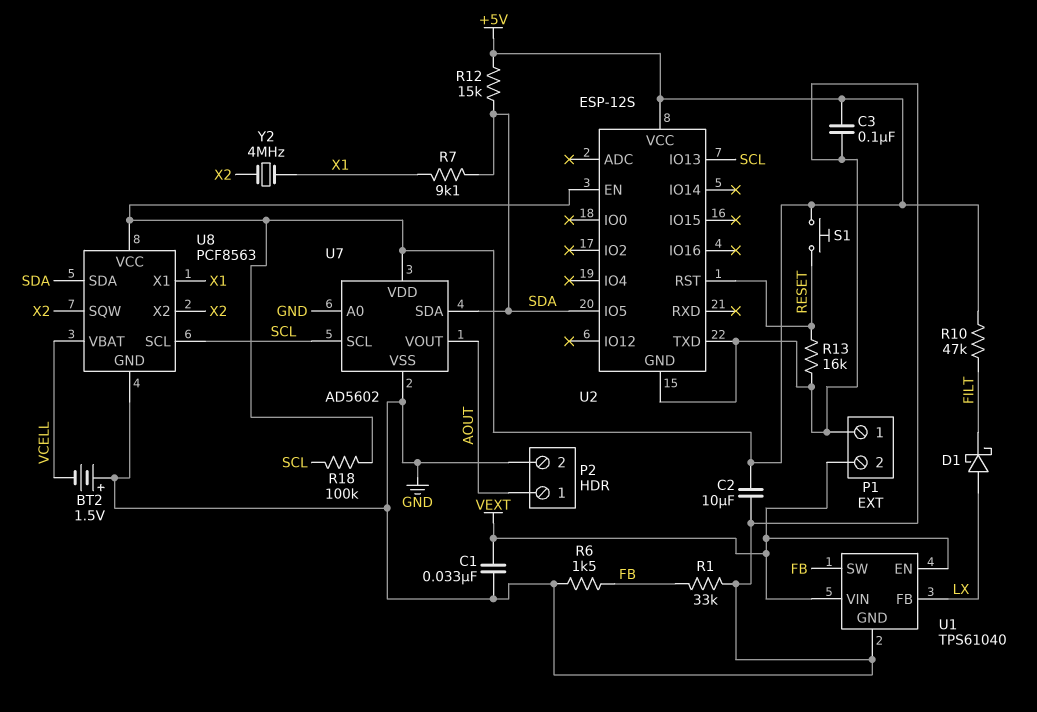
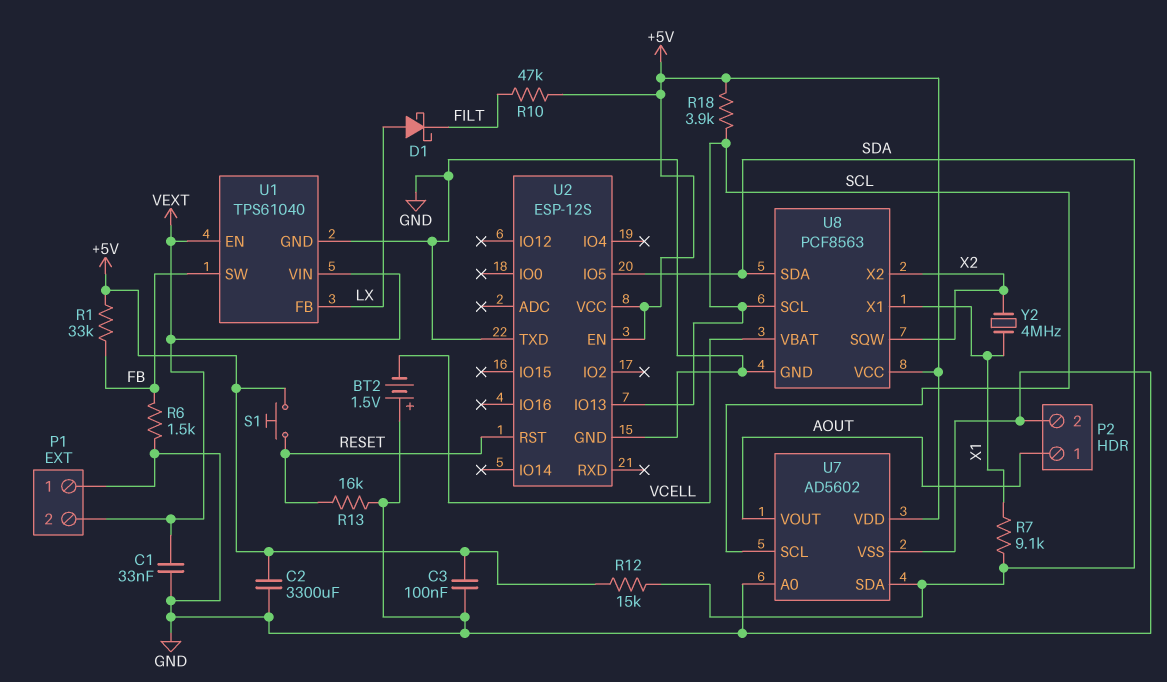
C2: 10uF (+5V, GND) -> 3300uF (+5V, GND)
R1: 33k (FB, GND) -> 33k (+5V, FB)
R18: 100k (+5V, SCL) -> 3.9k (+5V, SCL)

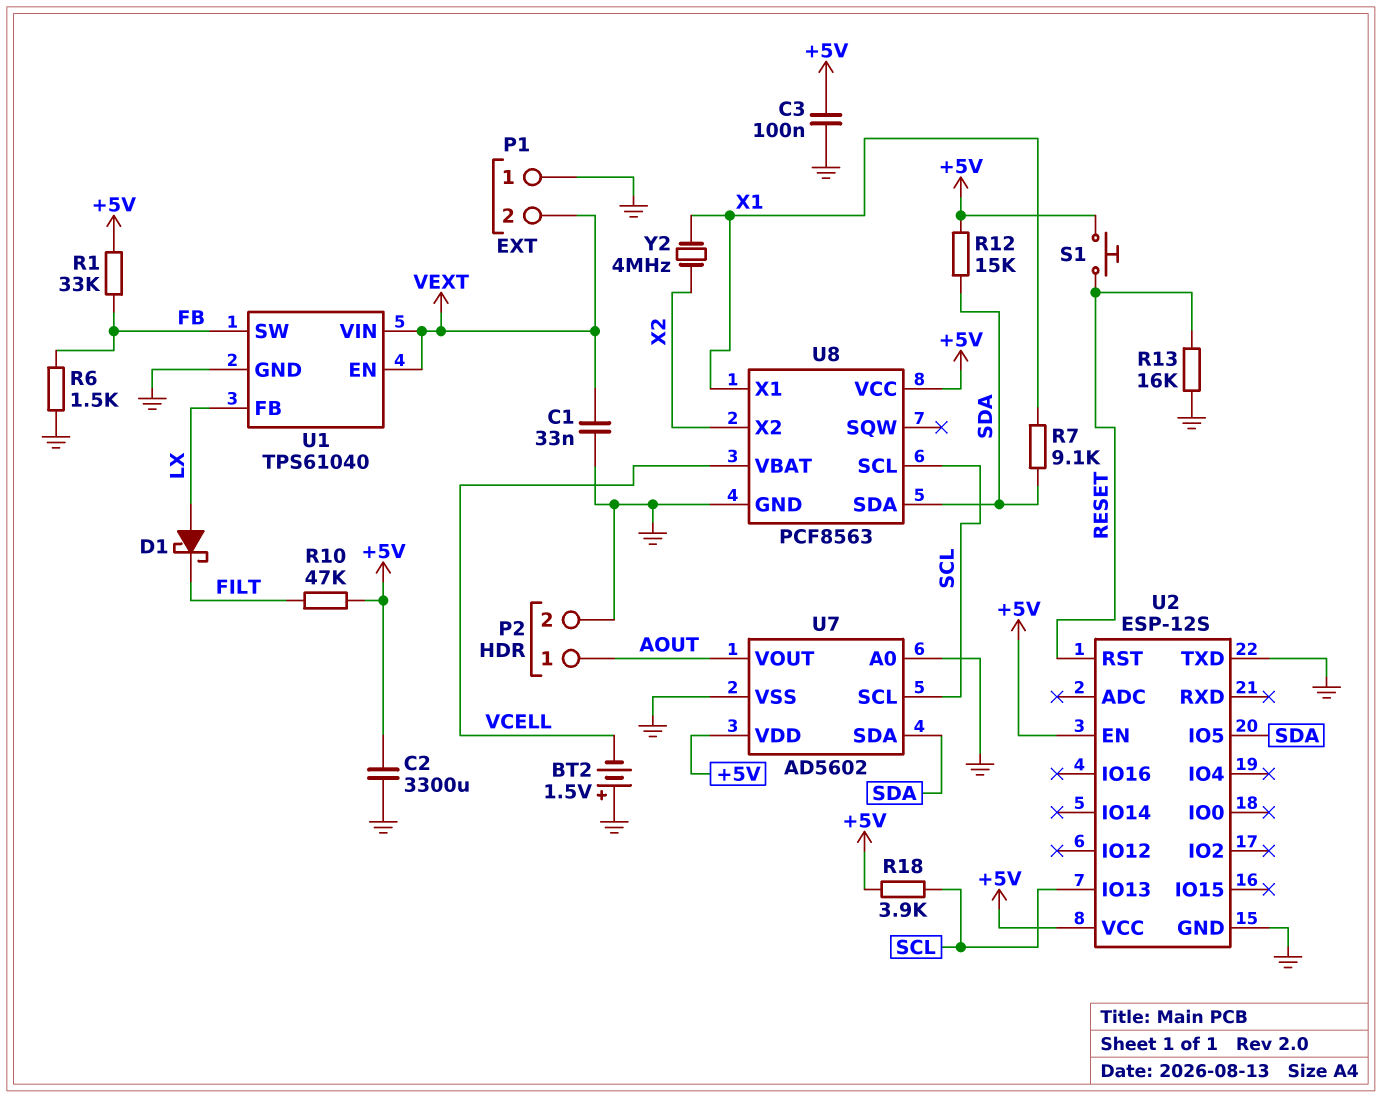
U8 pin SQW: X2 -> none

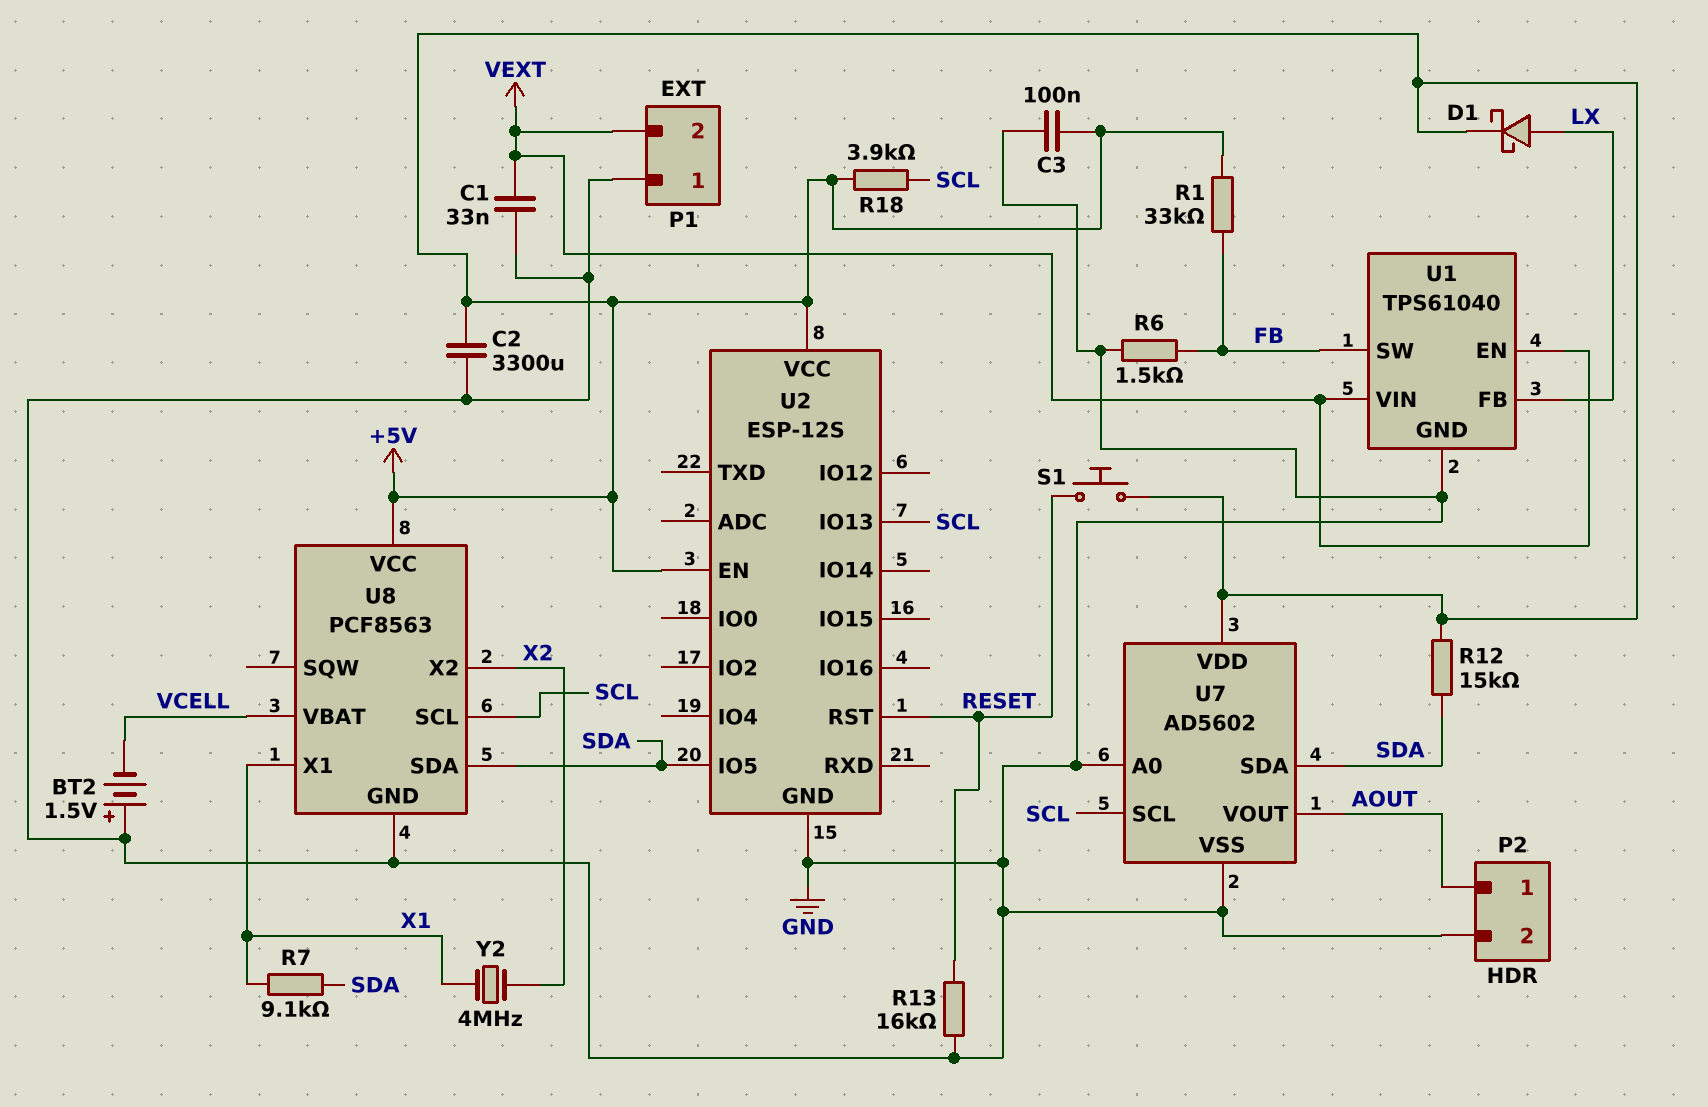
D1: schottky (A LX, K FILT) -> schottky (A LX, K +5V)
R10: 47k (+5V, FILT) -> none
U2 pin TXD: GND -> none

